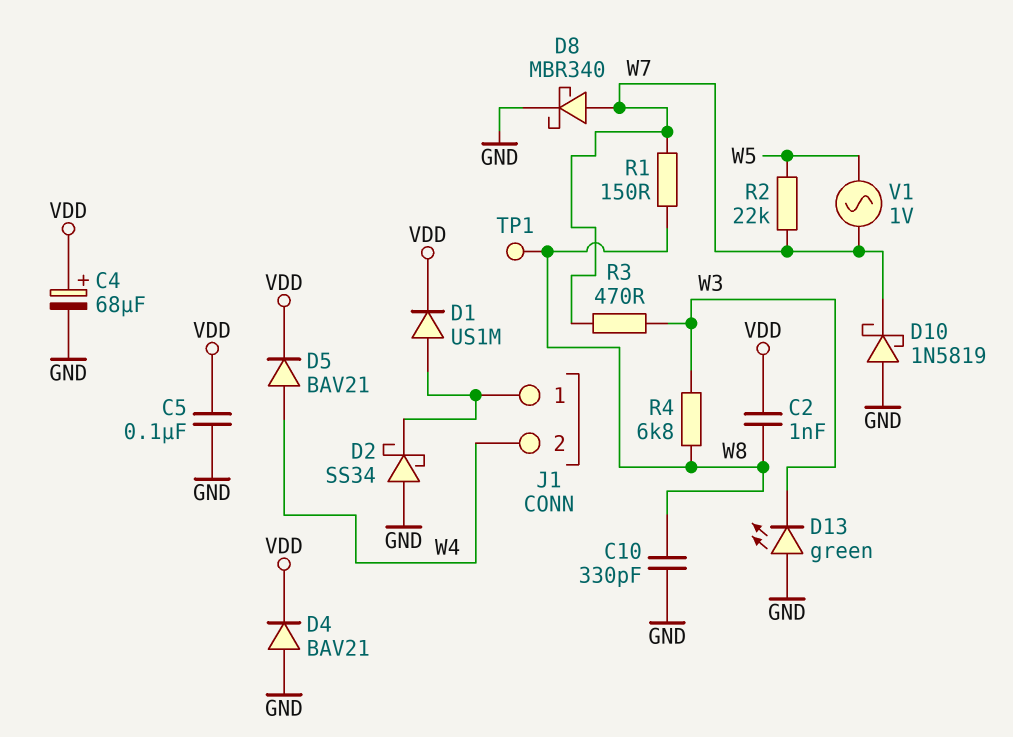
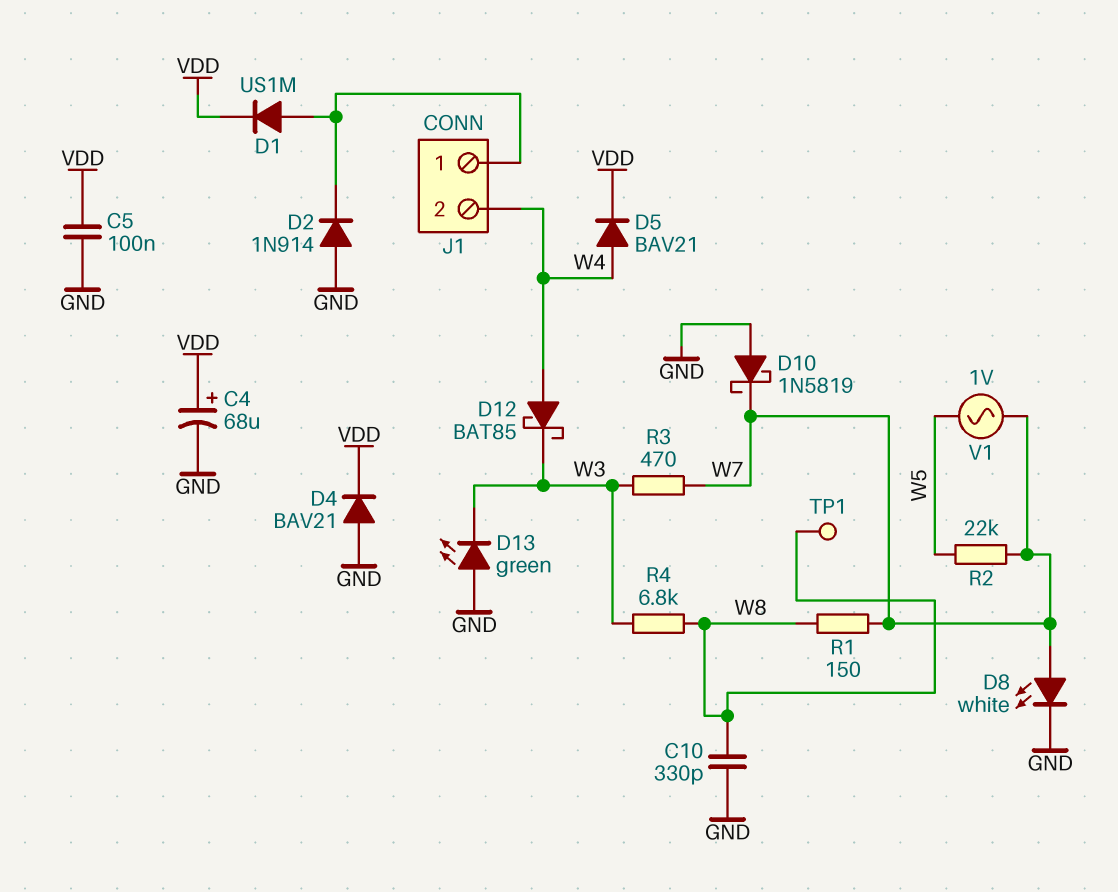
C2: 1nF (VDD, W8) -> none
D2: schottky SS34 (A GND, K J1/1) -> diode 1N914 (A GND, K J1/1)
D8: schottky MBR340 (A W7, K GND) -> LED white (A W7, K GND)
D12: none -> schottky BAT85 (A W4, K W3)

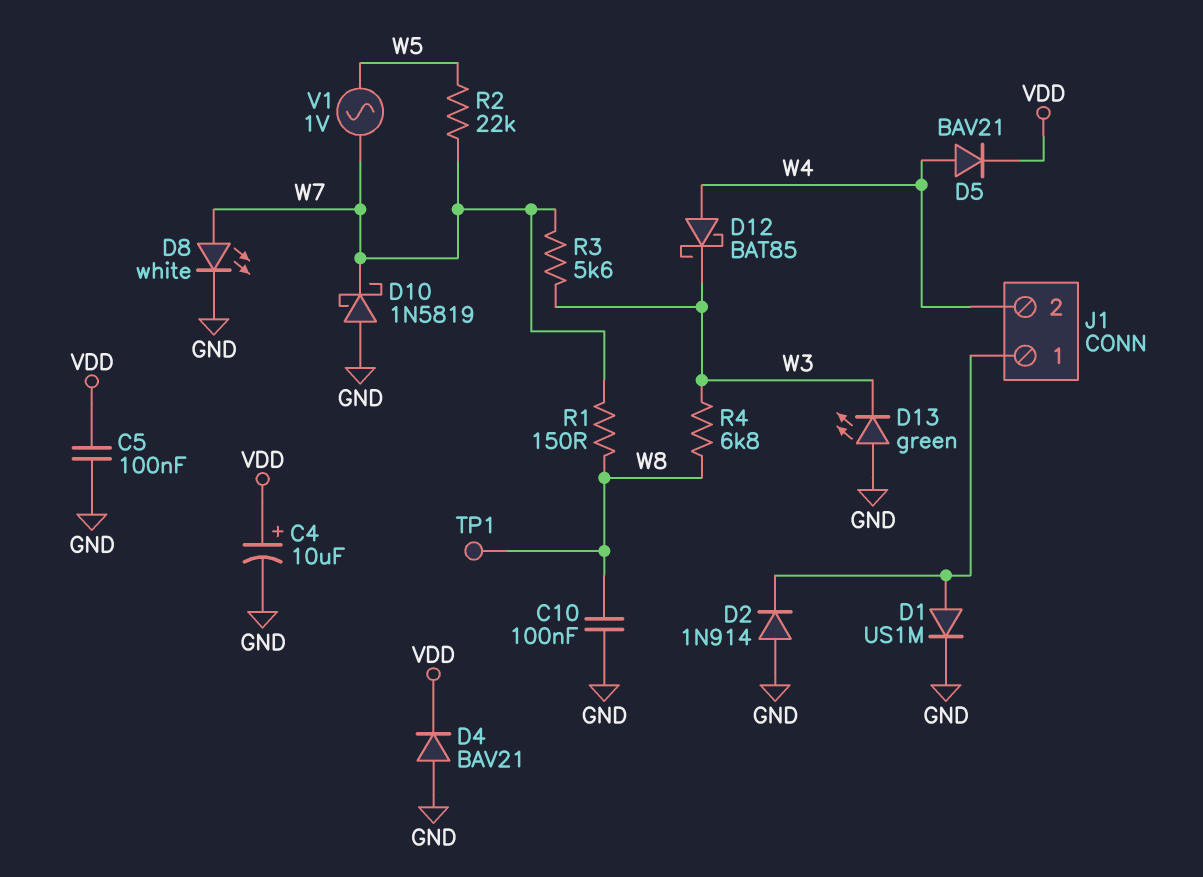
C4: 68uF (plus VDD, minus GND) -> 10uF (plus VDD, minus GND)
C10: 330pF (GND, W8) -> 100nF (GND, W8)
D1: diode US1M (A J1/1, K VDD) -> diode US1M (A J1/1, K GND)
R3: 470 (W3, W7) -> 5.6k (W3, W7)

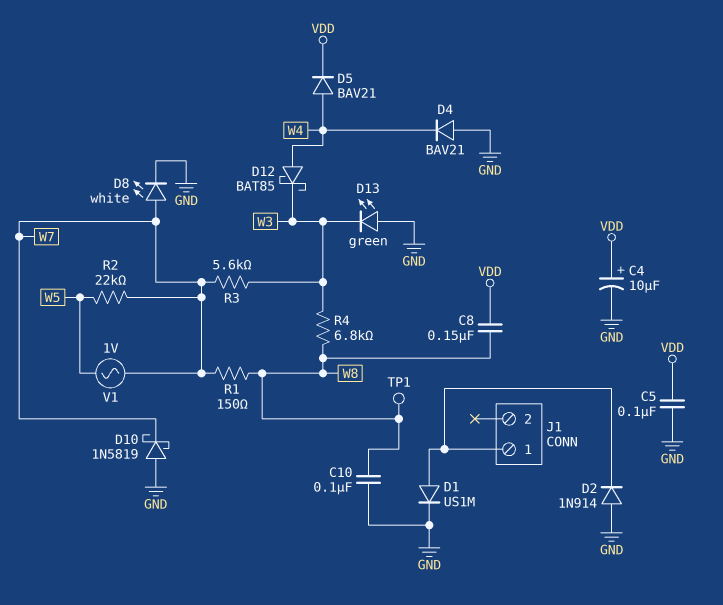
C8: none -> 150nF (VDD, W8)
D4: diode BAV21 (A GND, K VDD) -> diode BAV21 (A GND, K W4)
J1 pin 2: W4 -> none

